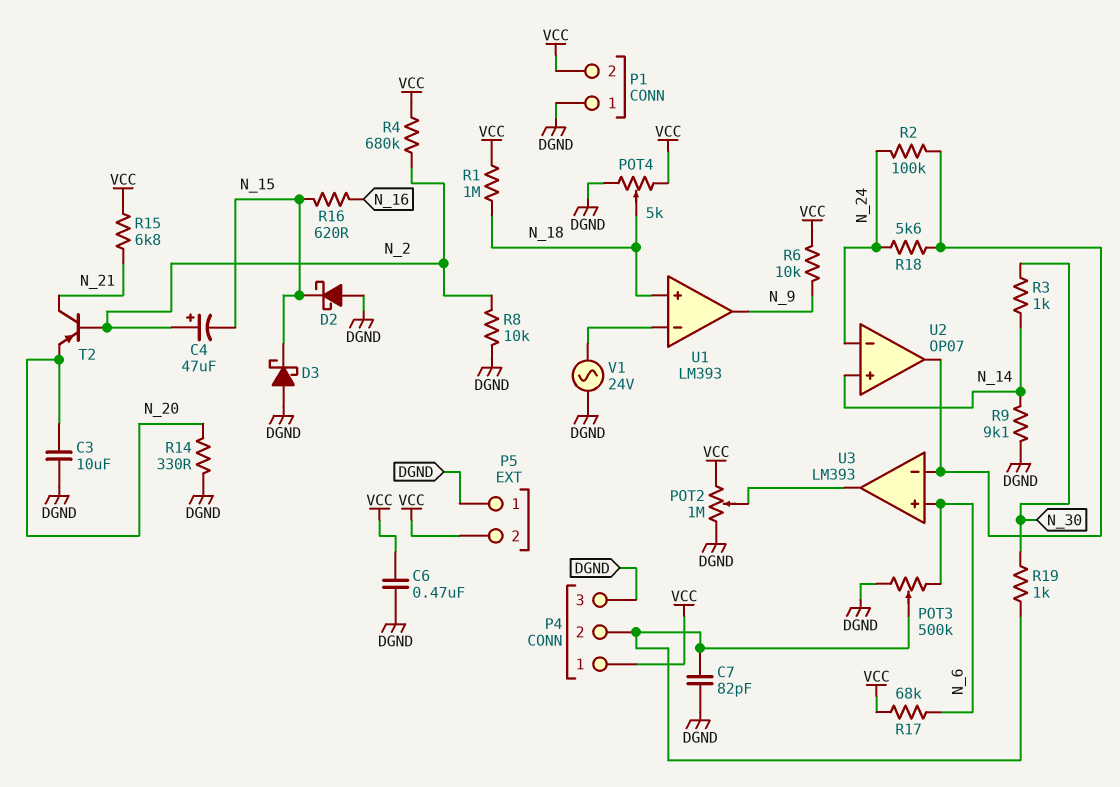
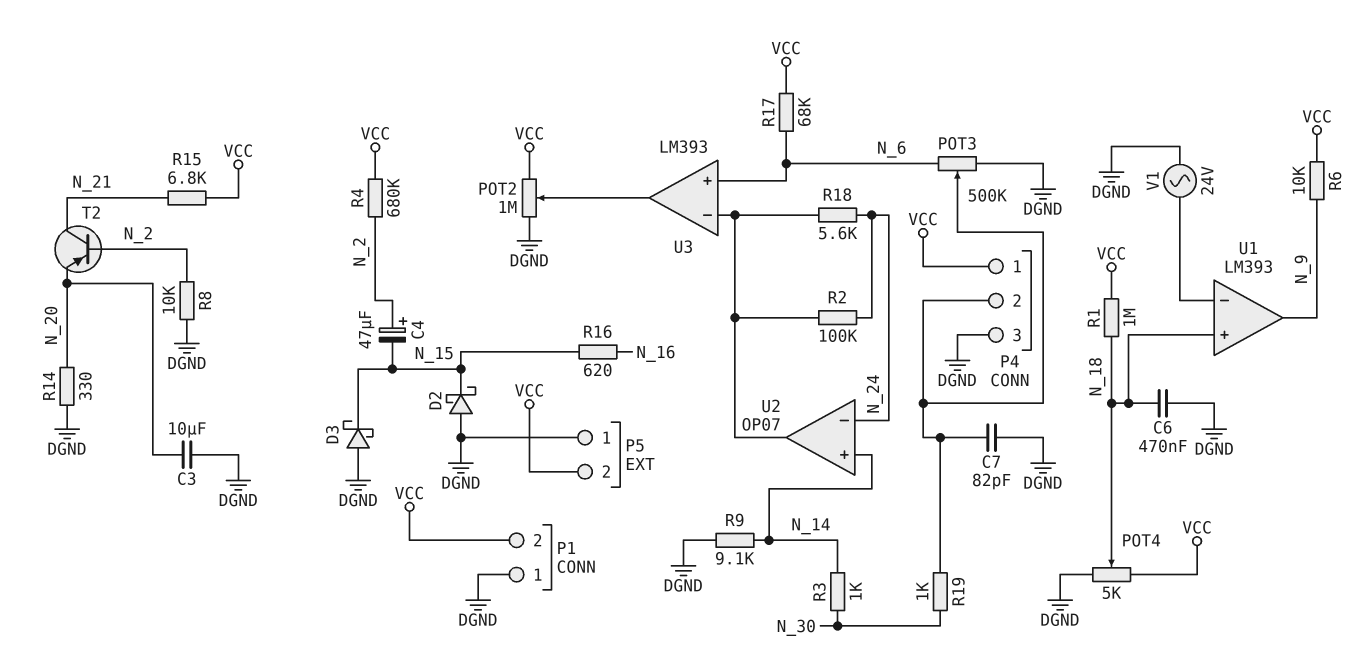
C6: 470nF (DGND, VCC) -> 470nF (DGND, N_18)

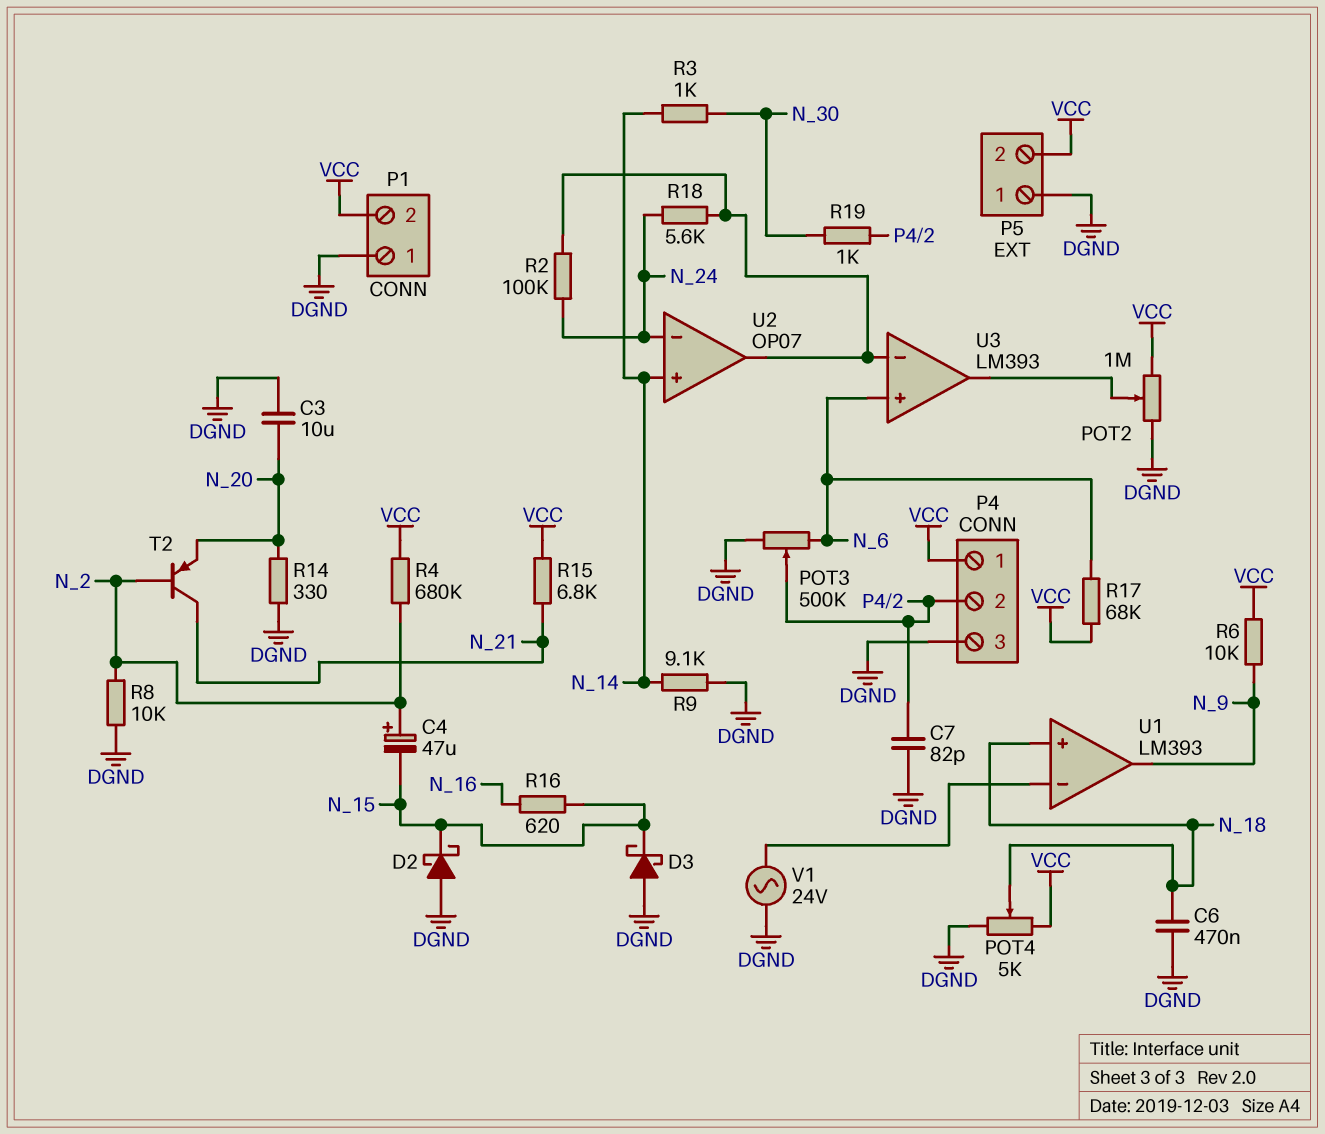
R1: 1M (N_18, VCC) -> none

